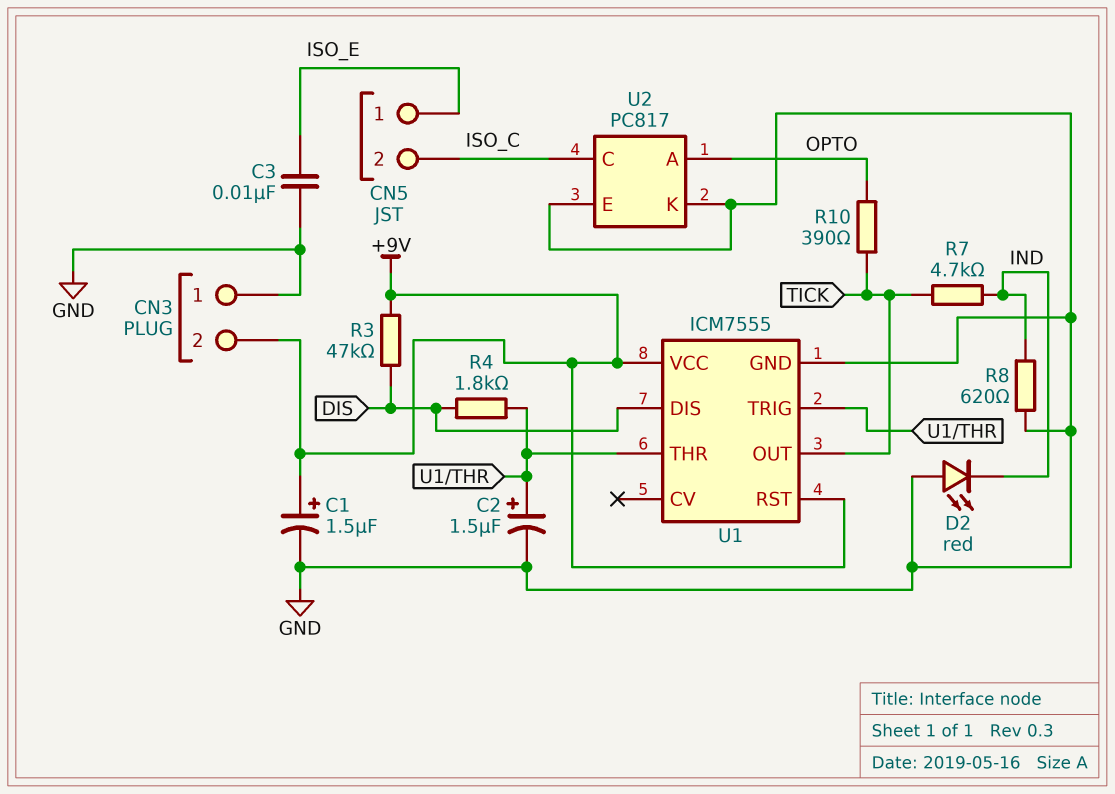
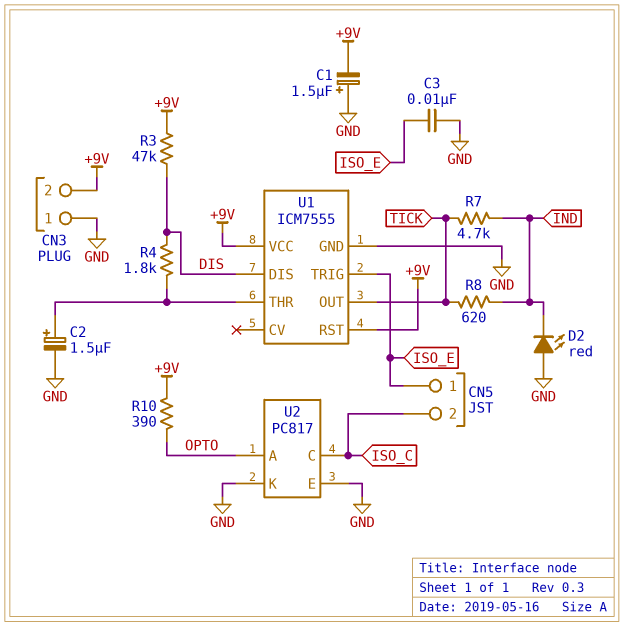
C1: 1.5uF (plus +9V, minus GND) -> 1.5uF (plus GND, minus +9V)
R8: 620 (GND, IND) -> 620 (IND, TICK)
R10: 390 (OPTO, TICK) -> 390 (+9V, OPTO)
U1 pin TRIG: U1/THR -> ISO_E

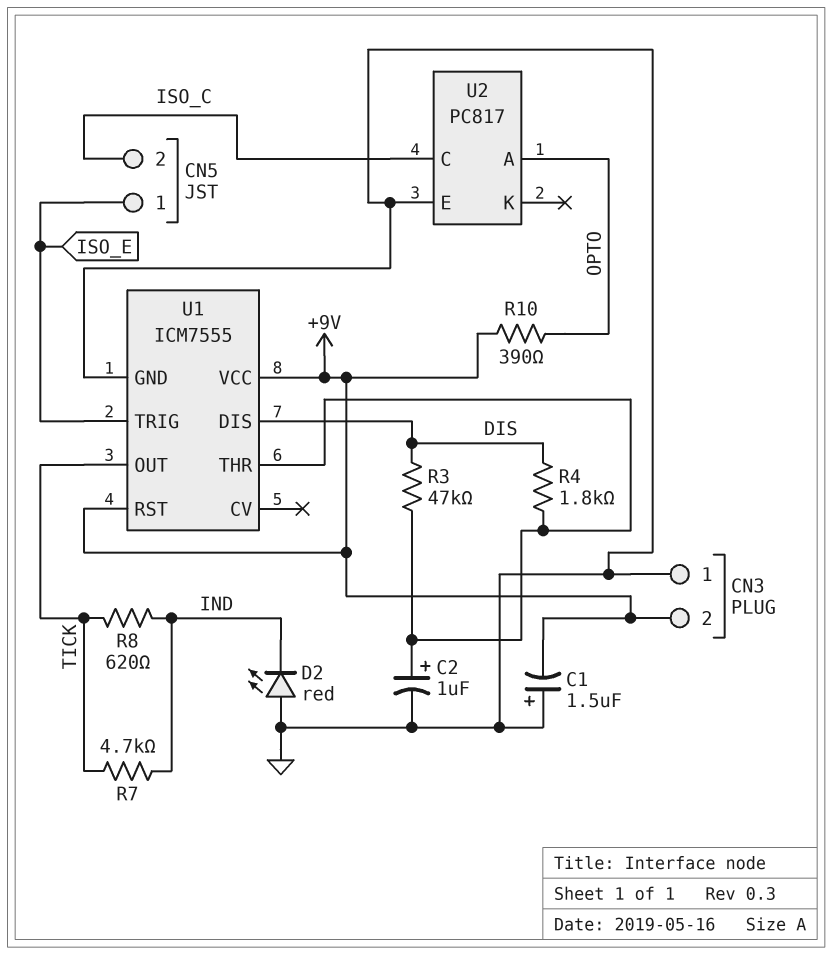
C2: 1.5uF (plus U1/THR, minus GND) -> 1uF (plus U1/THR, minus GND)
C3: 10nF (GND, ISO_E) -> none
R3: 47k (+9V, DIS) -> 47k (DIS, U1/THR)
U2 pin K: GND -> none

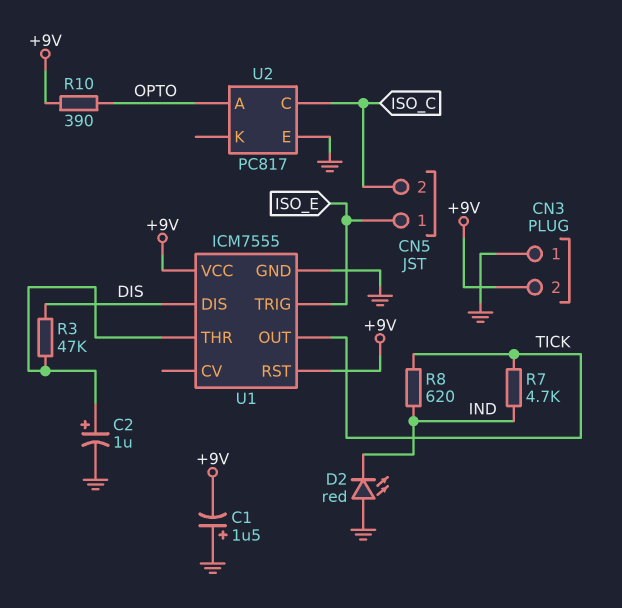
R4: 1.8k (DIS, U1/THR) -> none

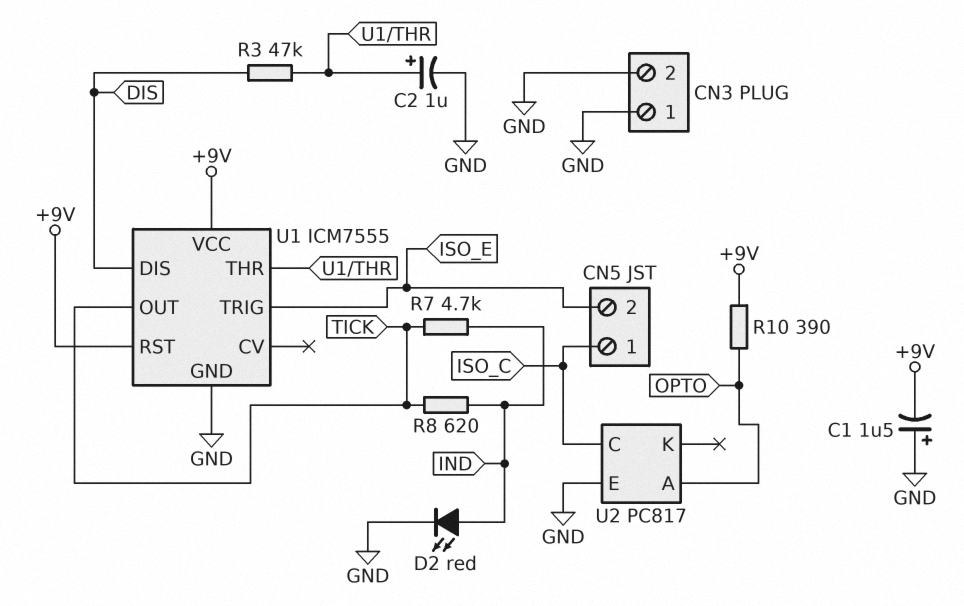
CN3 pin 2: +9V -> GND
CN5 pin 1: ISO_E -> ISO_C
CN5 pin 2: ISO_C -> ISO_E
D2: LED red (A GND, K IND) -> LED red (A IND, K GND)

